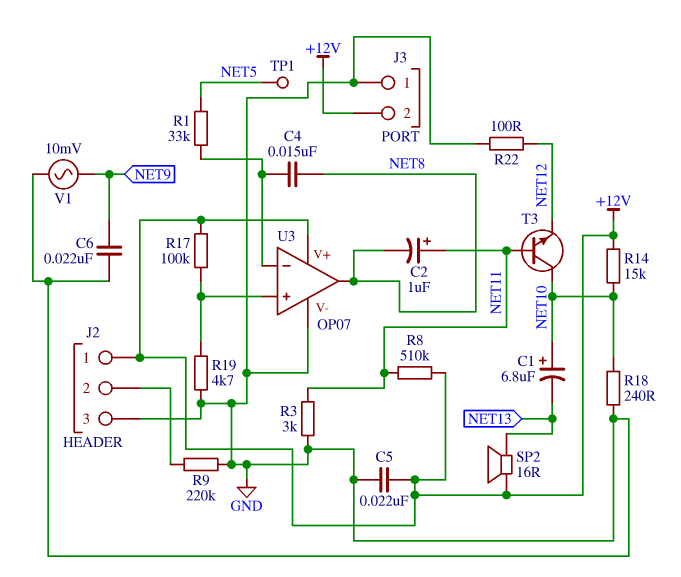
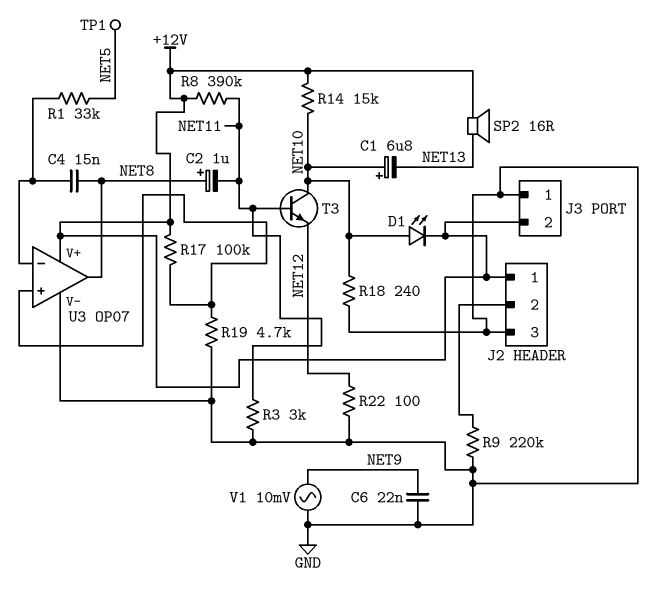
C2: 1uF (plus NET11, minus NET8) -> 1uF (plus NET8, minus NET11)
C5: 22nF (+12V, GND) -> none
D1: none -> LED (A NET10, K +12V)
R8: 510k (+12V, NET11) -> 390k (+12V, NET11)

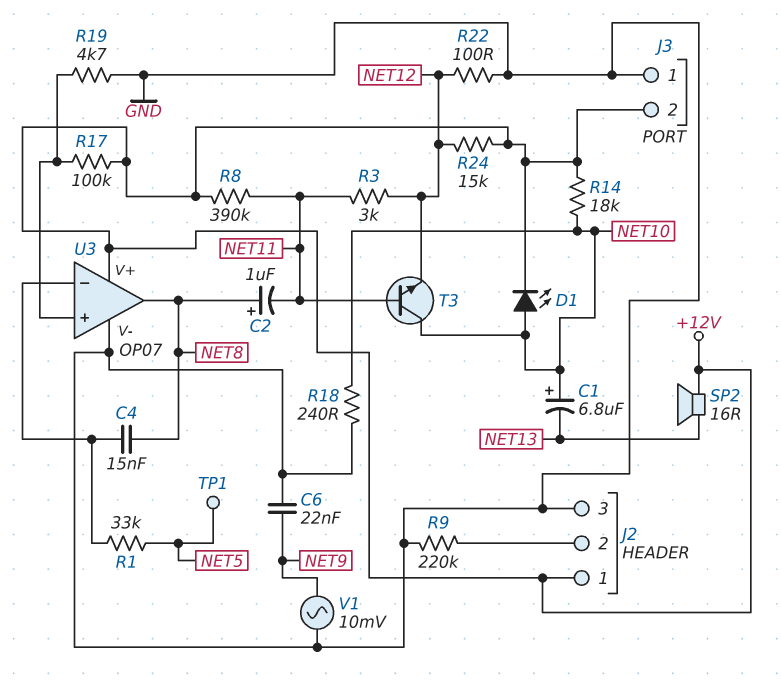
R3: 3k (GND, NET11) -> 3k (NET11, NET12)
R14: 15k (+12V, NET10) -> 18k (+12V, NET10)
R24: none -> 15k (+12V, NET12)

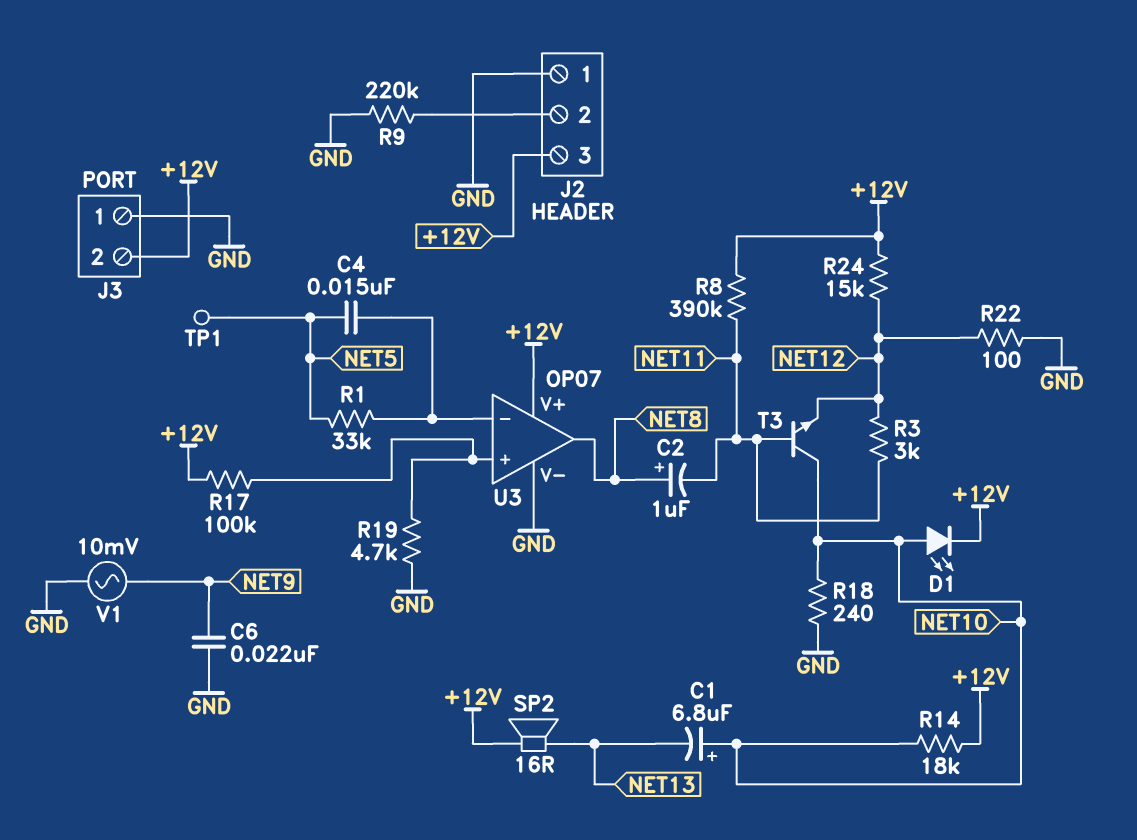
C4: 15nF (NET8, U3/in-) -> 15nF (NET5, U3/in-)
J2 pin 1: +12V -> GND
J2 pin 3: GND -> +12V

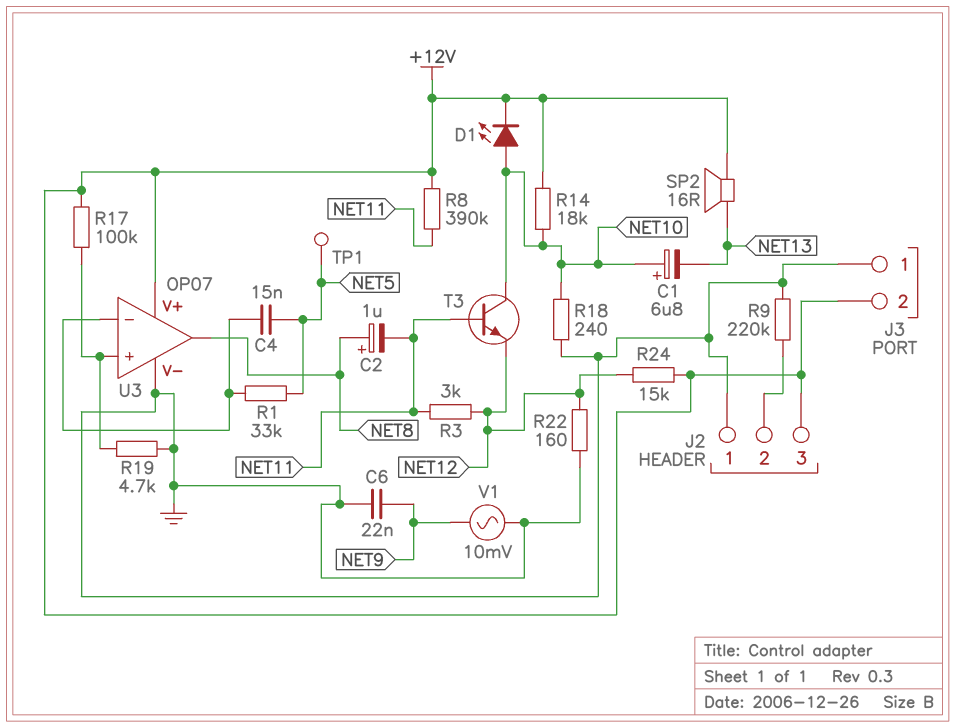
R22: 100 (GND, NET12) -> 160 (GND, NET12)

